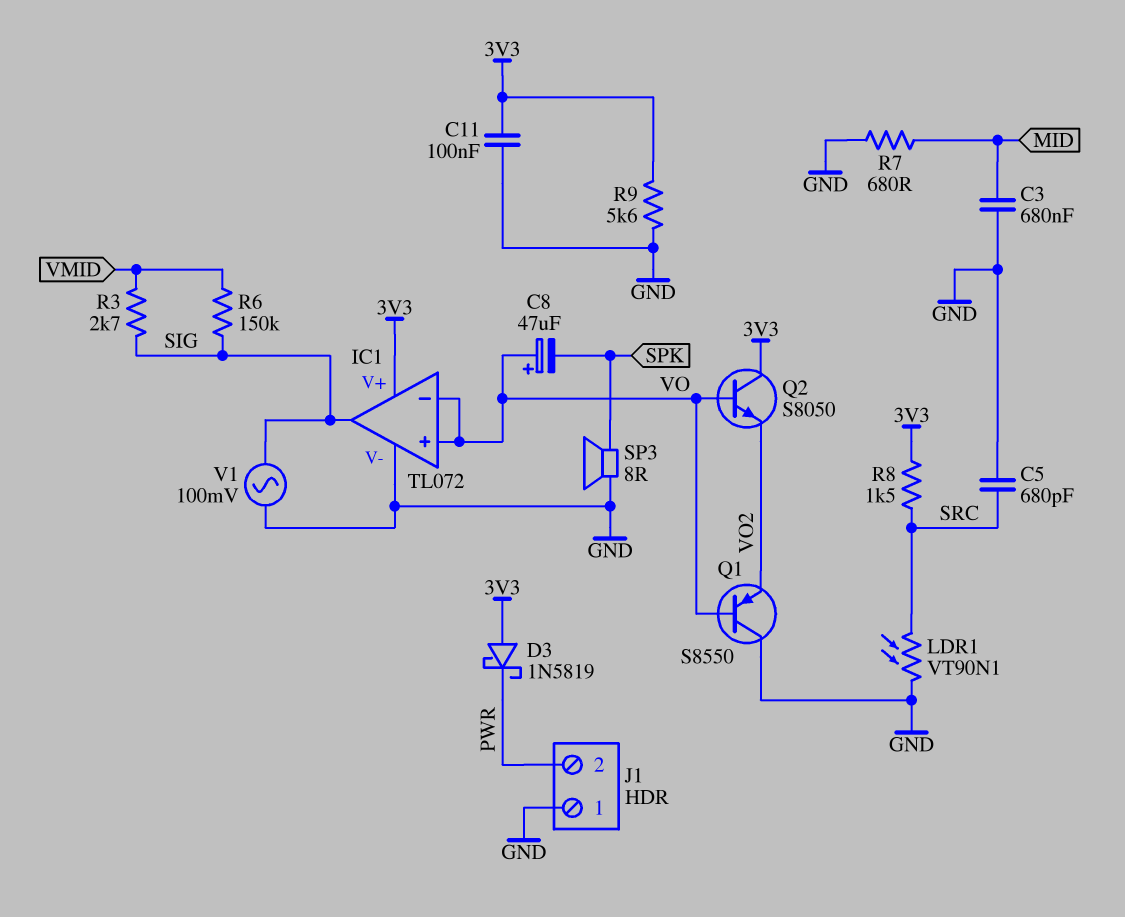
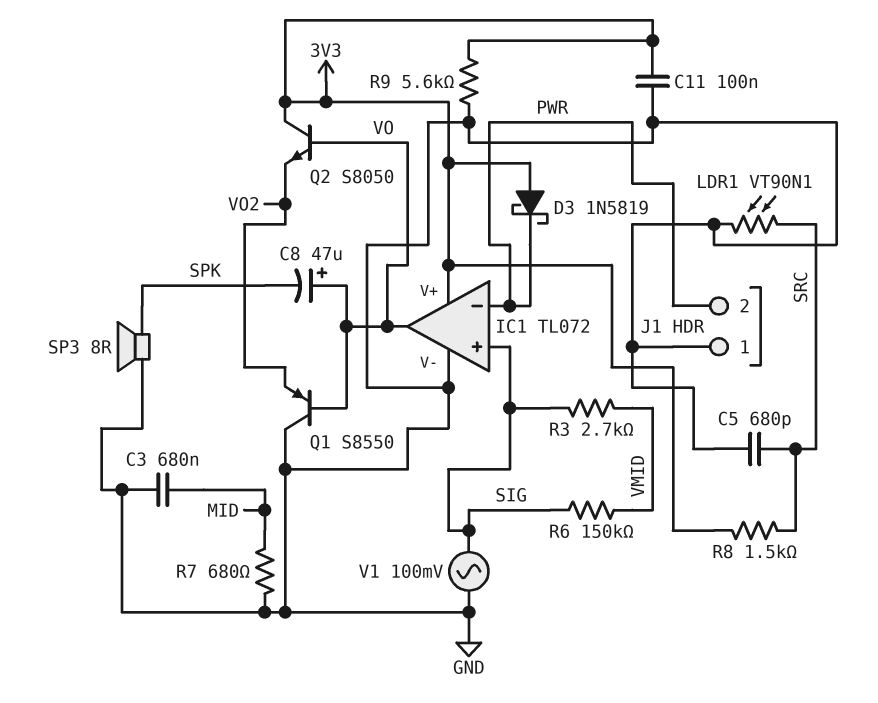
IC1 pin in+: VO -> SIG
IC1 pin in-: VO -> PWR
IC1 pin out: SIG -> VO

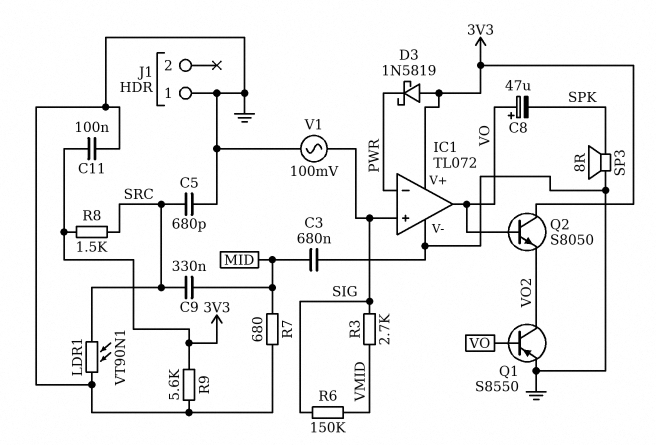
C9: none -> 330nF (MID, SRC)
J1 pin 2: PWR -> none
Q1: PNP S8550 (B VO, C GND, E VO2) -> PNP S8550 (B VO, C VO2, E GND)

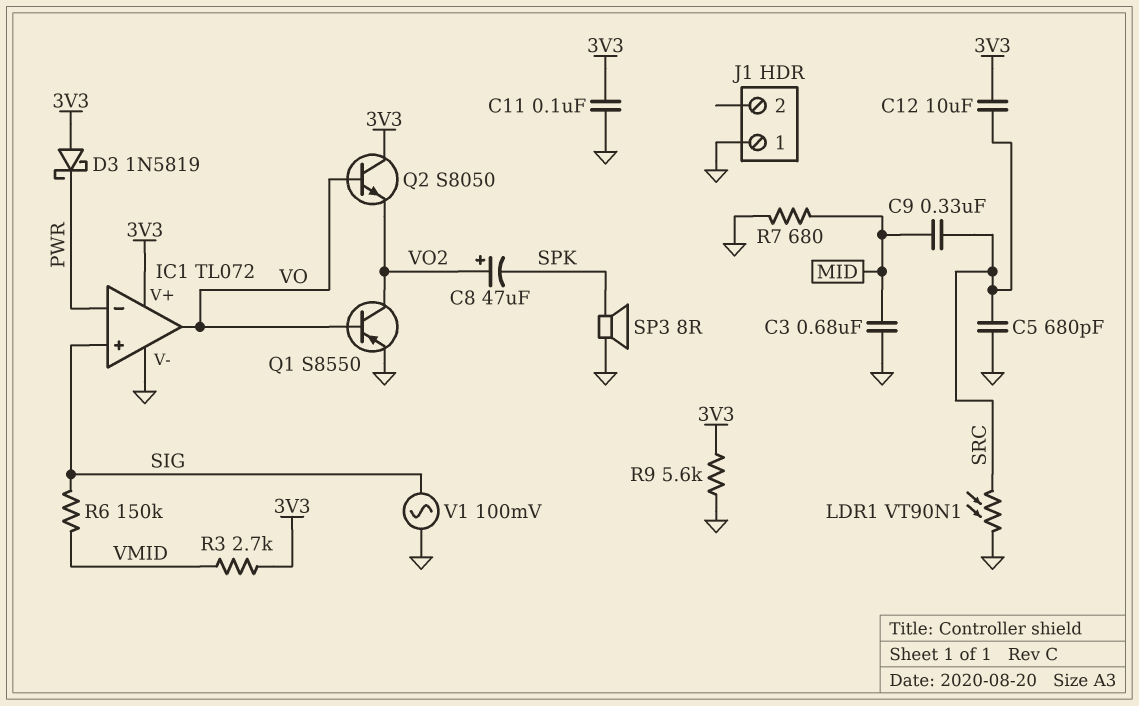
C8: 47uF (plus VO, minus SPK) -> 47uF (plus VO2, minus SPK)
C12: none -> 10uF (3V3, SRC)
R3: 2.7k (SIG, VMID) -> 2.7k (3V3, VMID)
R8: 1.5k (3V3, SRC) -> none

